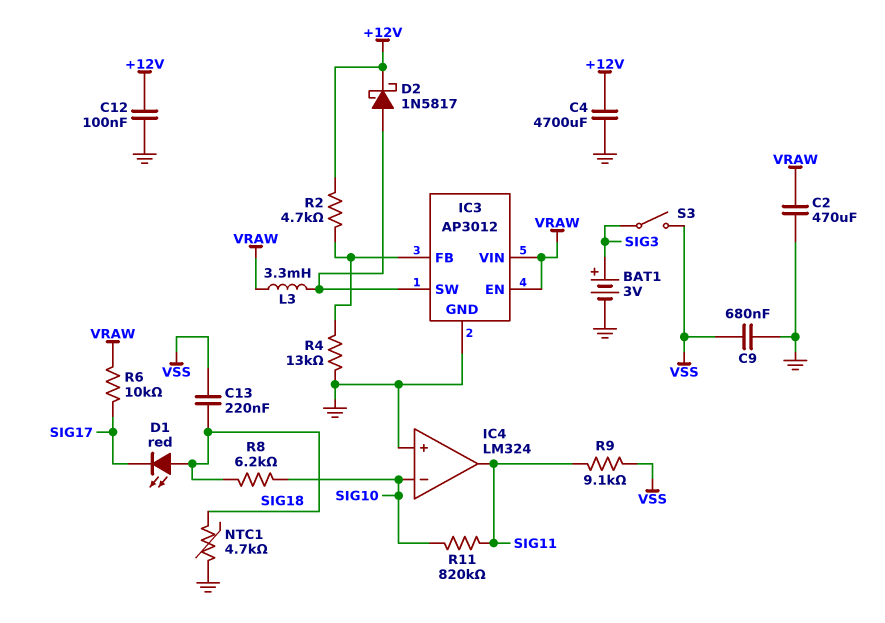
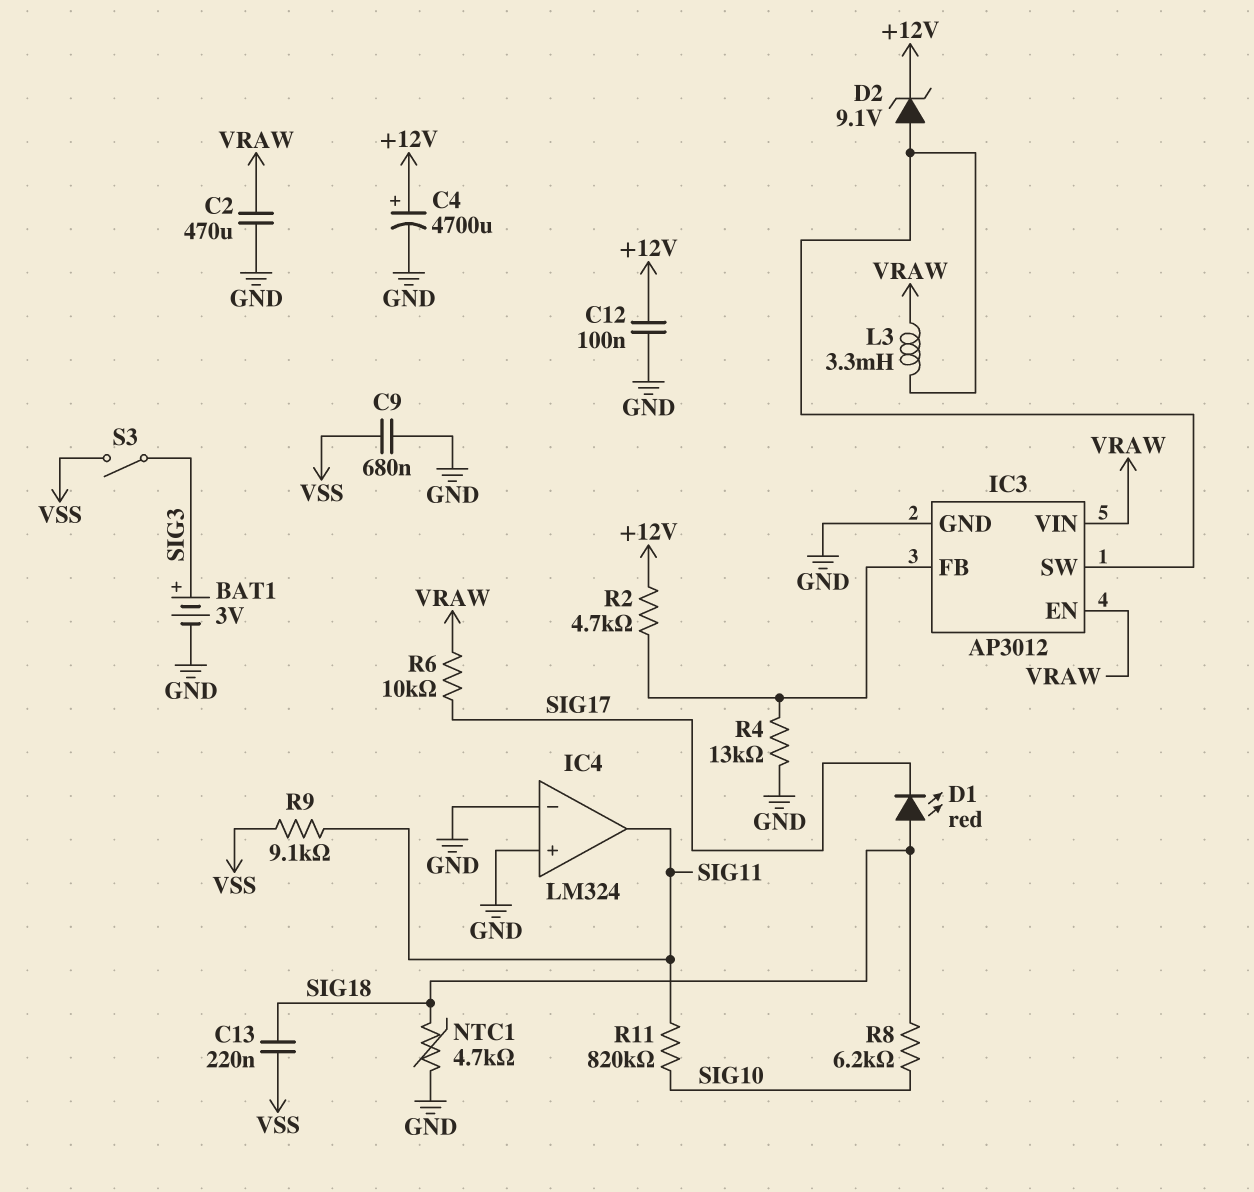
C4: 4700uF (+12V, GND) -> 4700uF (plus +12V, minus GND)
D2: schottky 1N5817 (A IC3/SW, K +12V) -> zener 9.1V (A IC3/SW, K +12V)
IC4 pin in-: SIG10 -> GND

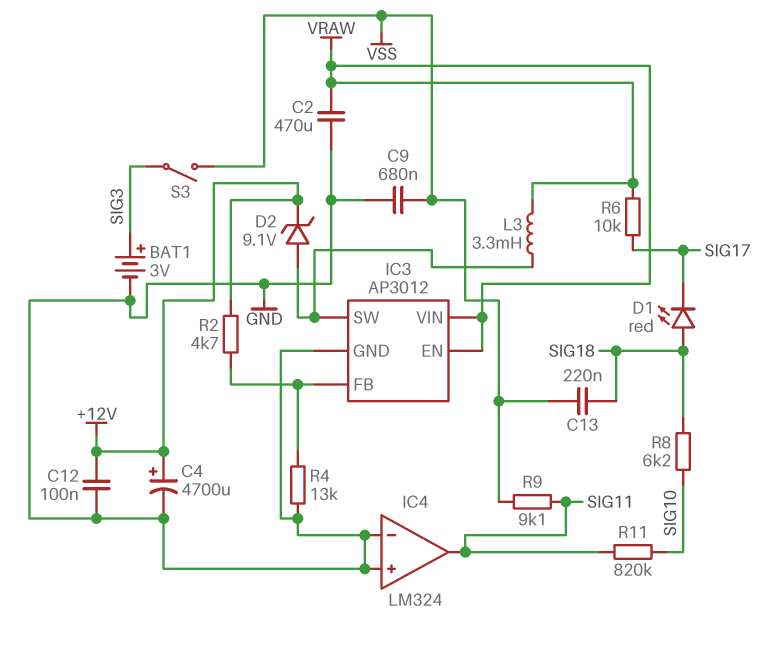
NTC1: 4.7k (GND, SIG18) -> none

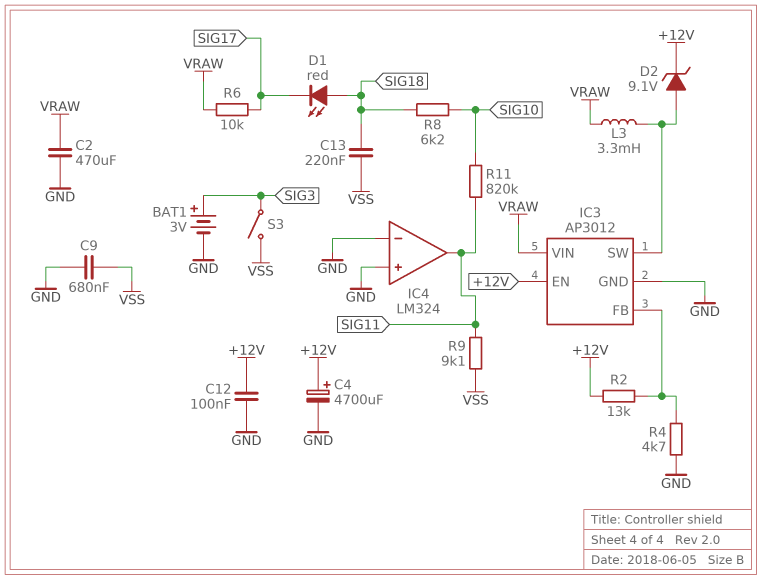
IC3 pin EN: VRAW -> +12V
R2: 4.7k (+12V, IC3/FB) -> 13k (+12V, IC3/FB)
R4: 13k (GND, IC3/FB) -> 4.7k (GND, IC3/FB)

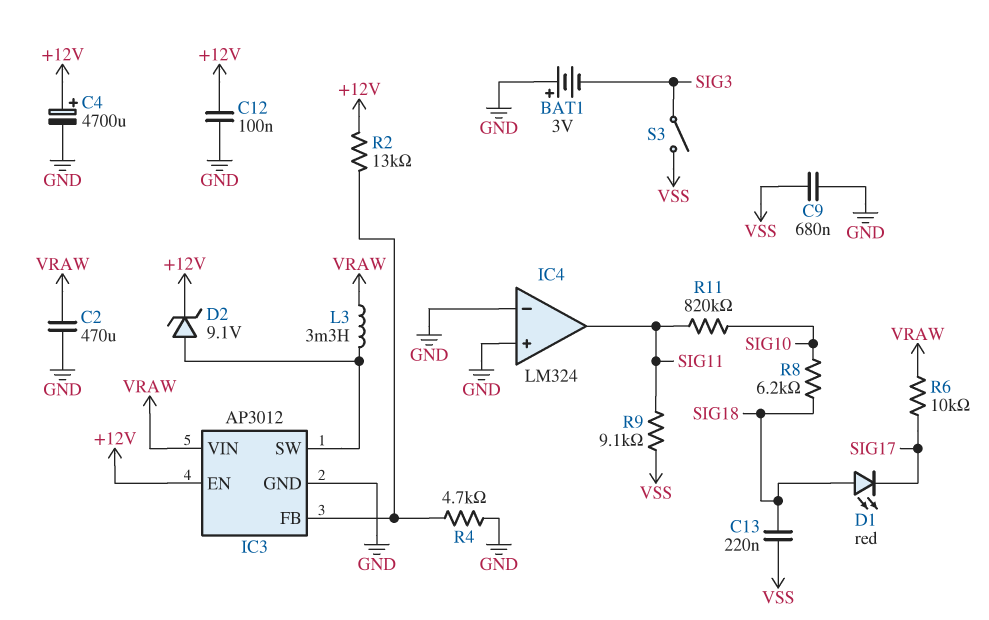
BAT1: 3V (plus SIG3, minus GND) -> 3V (plus GND, minus SIG3)

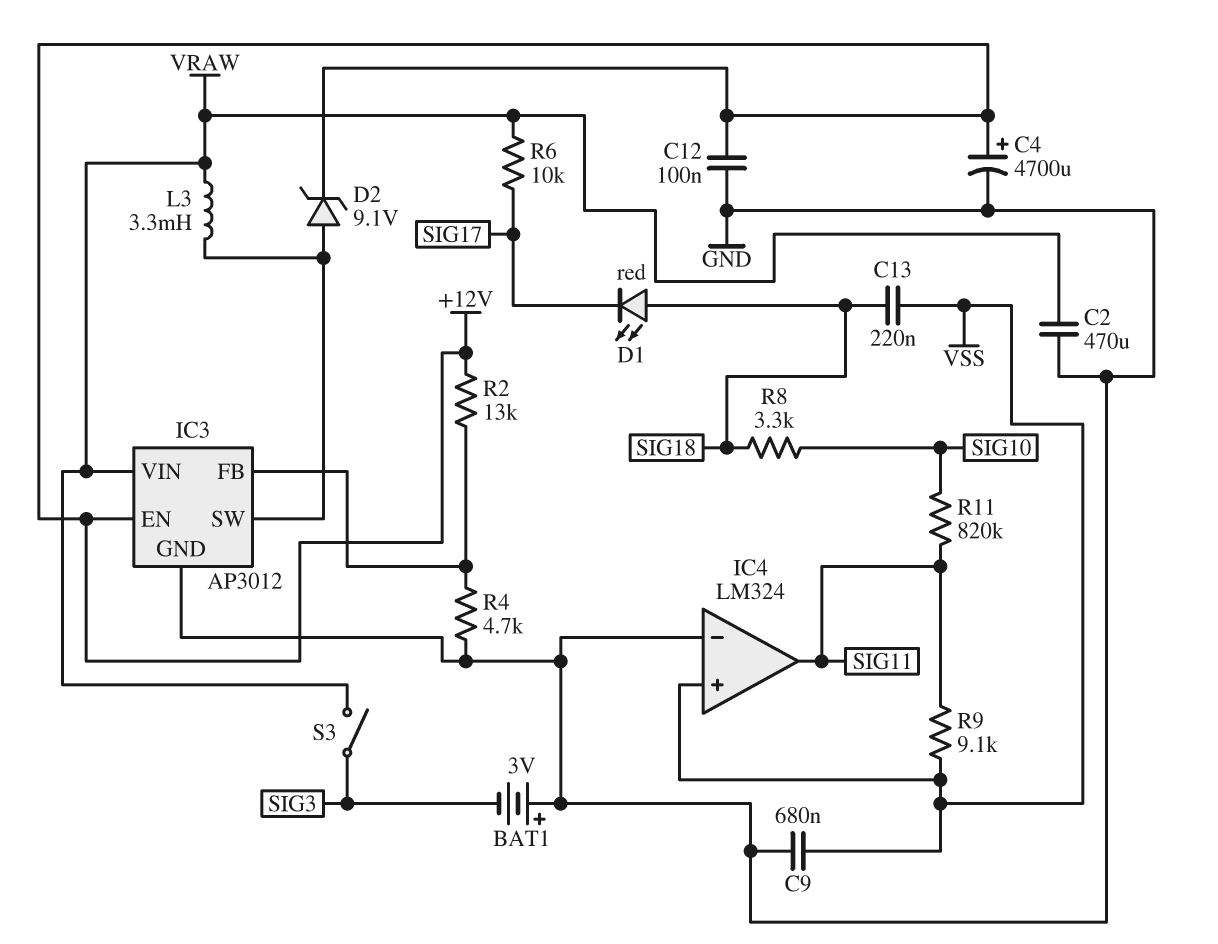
IC4 pin in+: GND -> VSS
R8: 6.2k (SIG10, SIG18) -> 3.3k (SIG10, SIG18)
S3: switch (SIG3, VSS) -> switch (SIG3, VRAW)

